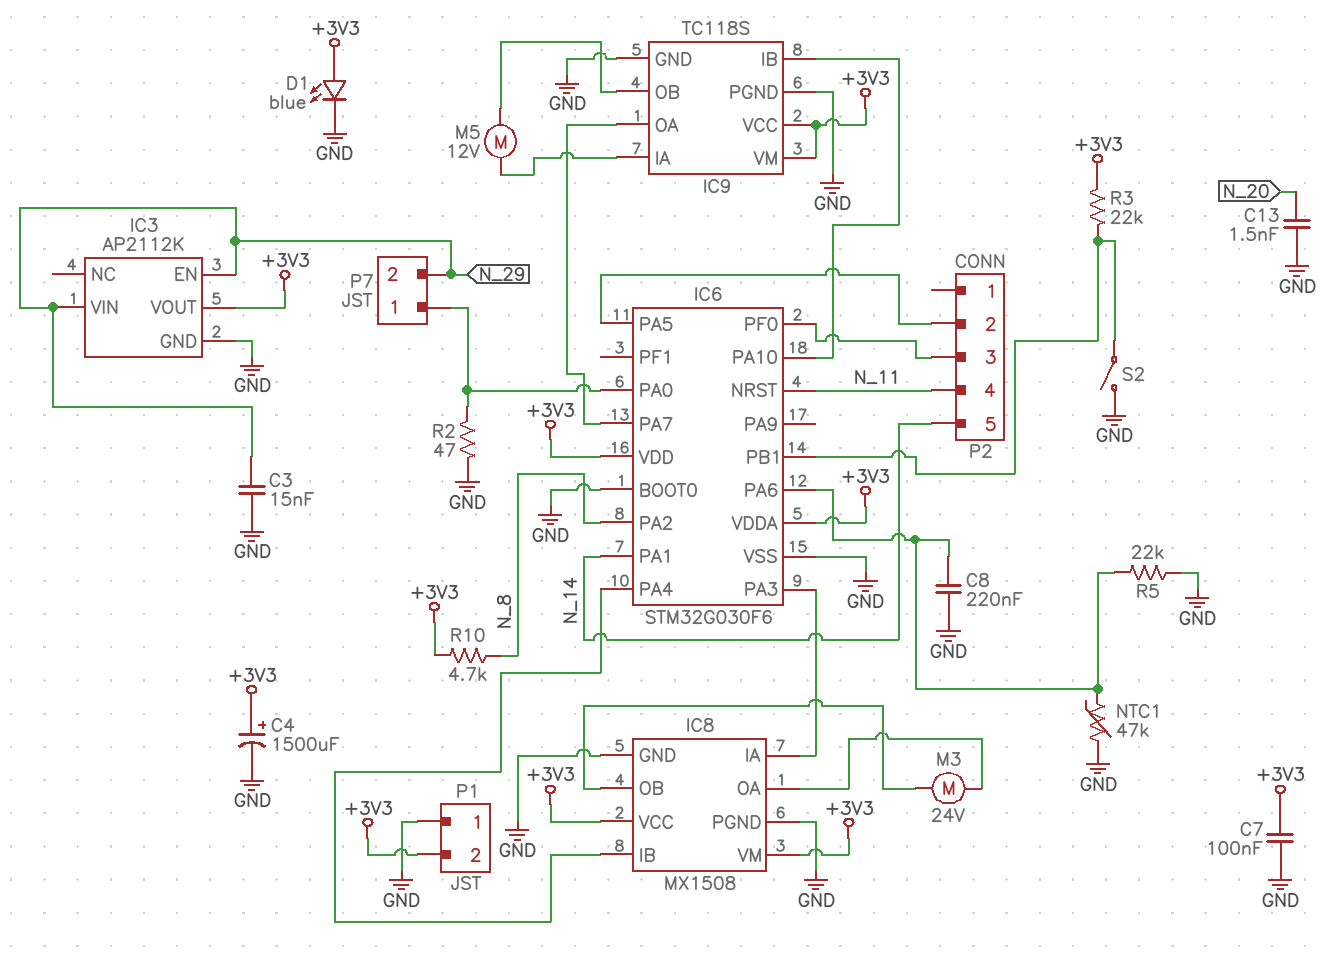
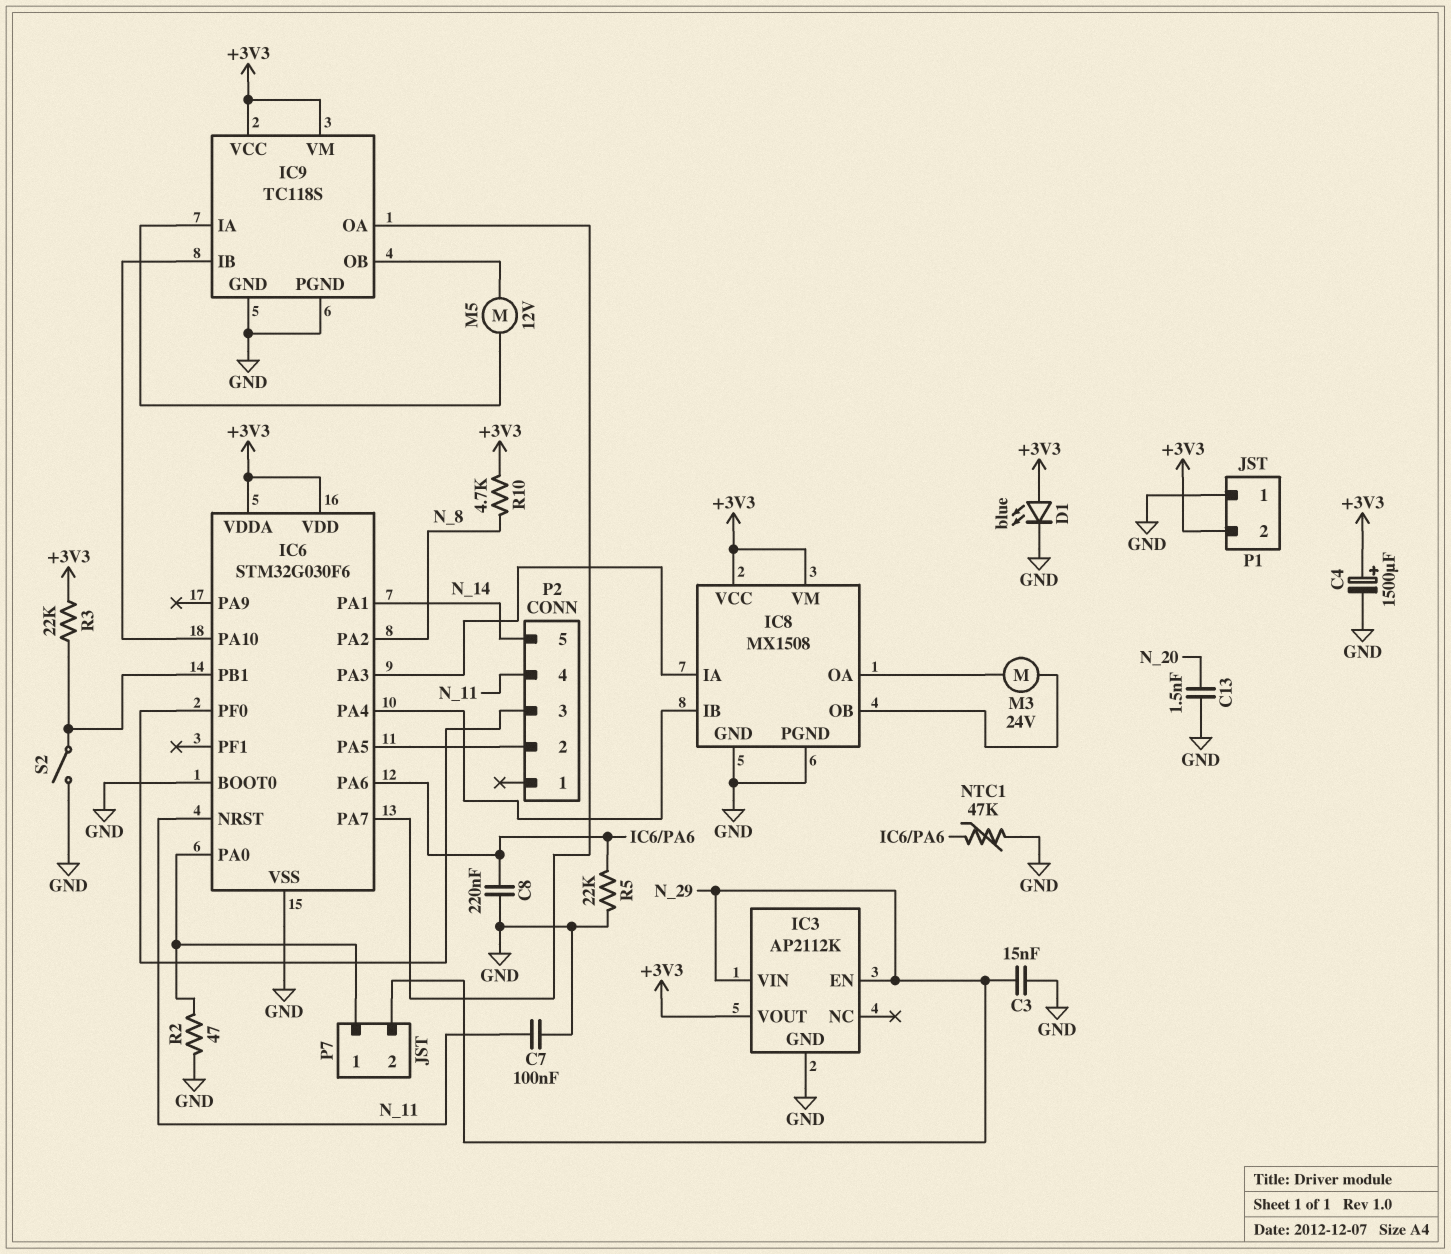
C7: 100nF (+3V3, GND) -> 100nF (GND, N_11)

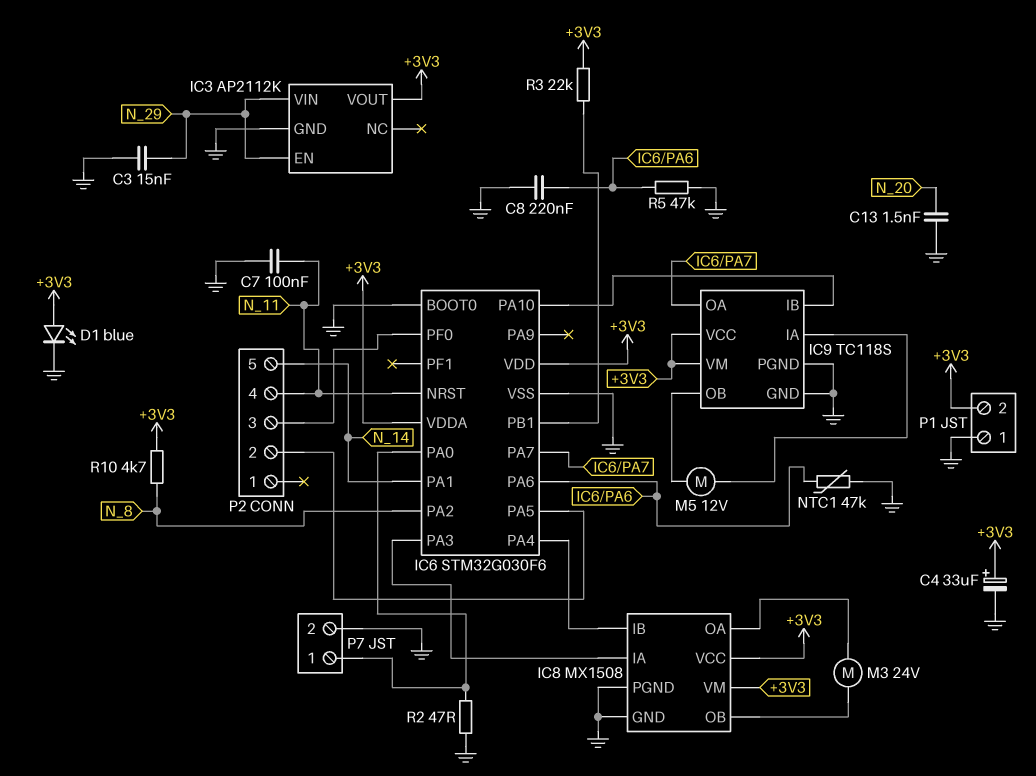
C4: 1500uF (plus +3V3, minus GND) -> 33uF (plus +3V3, minus GND)
P7 pin 2: N_29 -> GND
R5: 22k (GND, IC6/PA6) -> 47k (GND, IC6/PA6)
S2: switch (GND, IC6/PB1) -> none

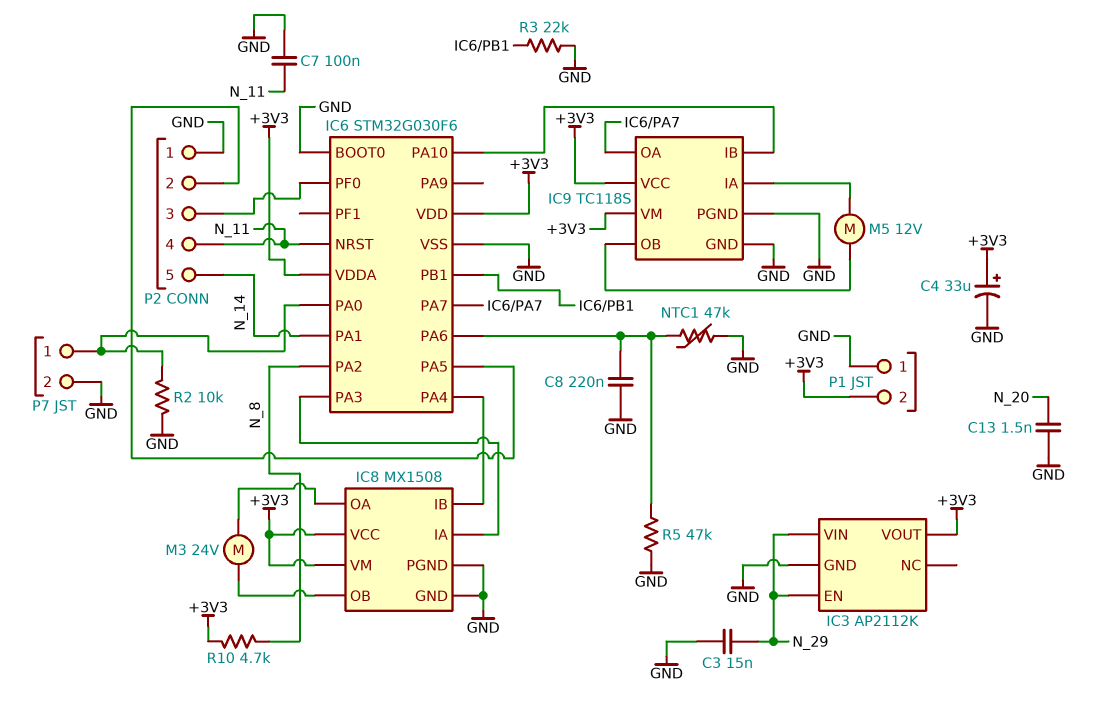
D1: LED blue (A +3V3, K GND) -> none
P2 pin 1: none -> GND
R2: 47 (GND, IC6/PA0) -> 10k (GND, IC6/PA0)
R3: 22k (+3V3, IC6/PB1) -> 22k (GND, IC6/PB1)

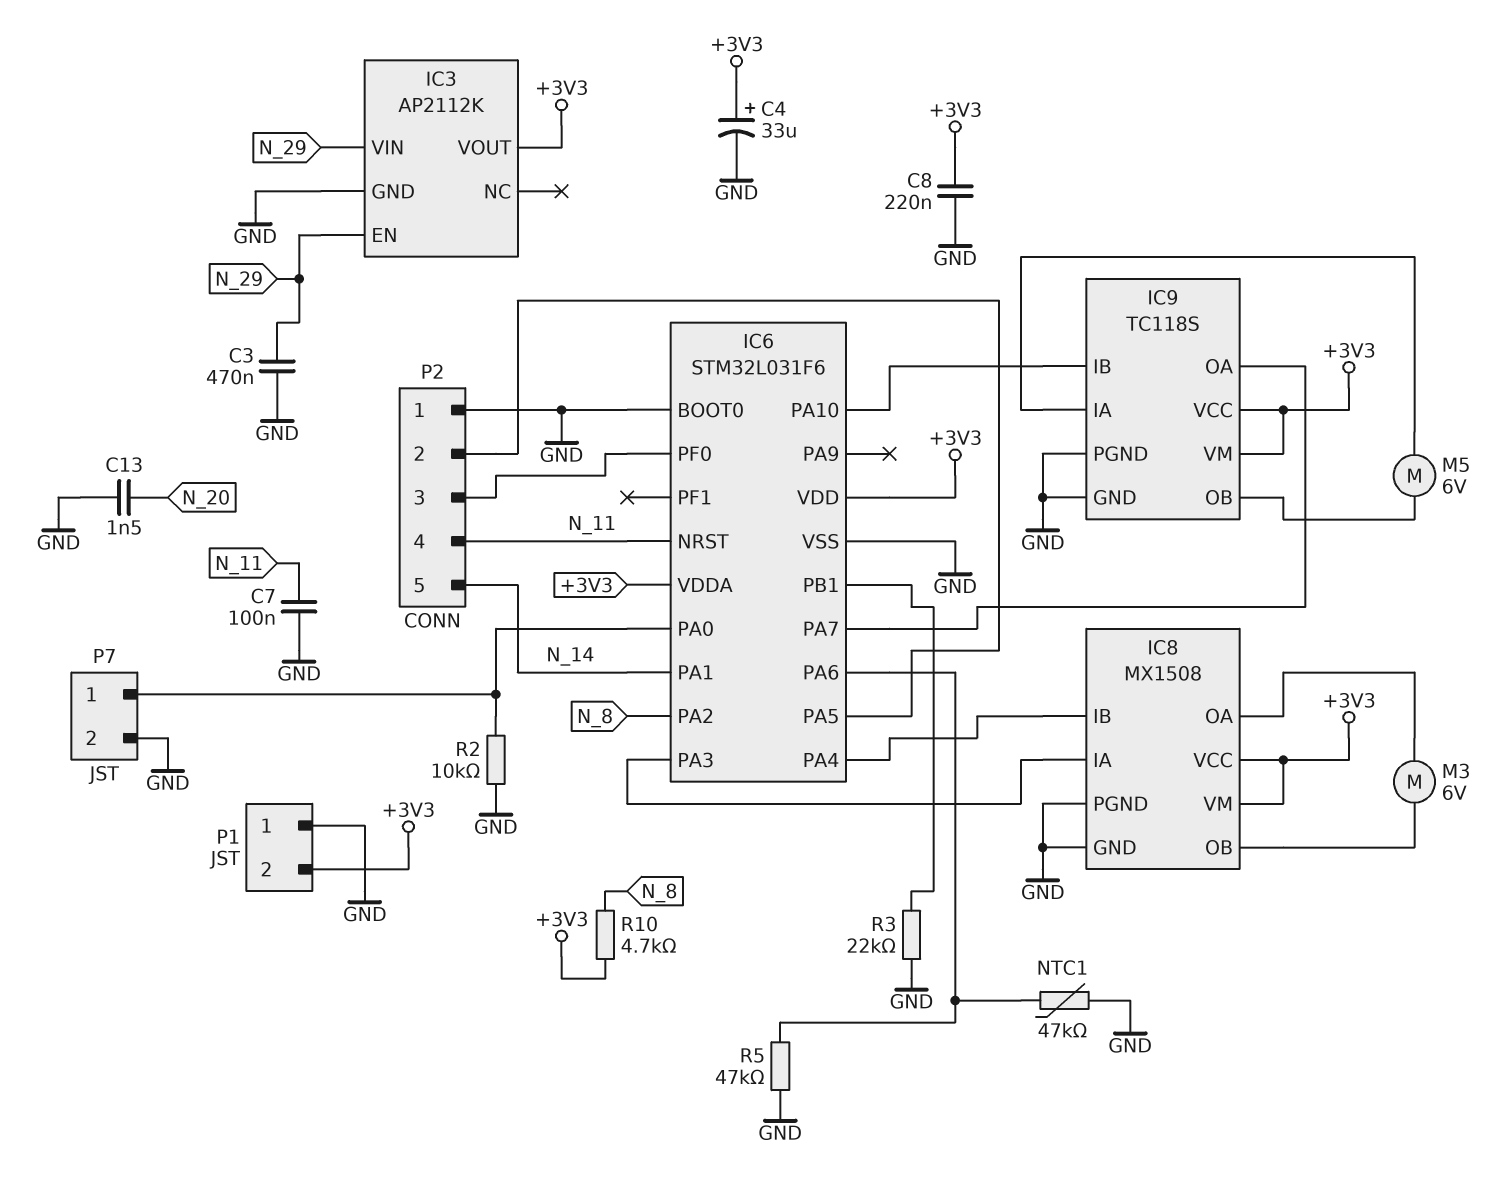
C3: 15nF (GND, N_29) -> 470nF (GND, N_29)
C8: 220nF (GND, IC6/PA6) -> 220nF (+3V3, GND)
IC6: STM32G030F6 -> STM32L031F6
M3: motor 24V (IC8/OA, IC8/OB) -> motor 6V (IC8/OA, IC8/OB)
M5: motor 12V (IC9/IA, IC9/OB) -> motor 6V (IC9/IA, IC9/OB)

